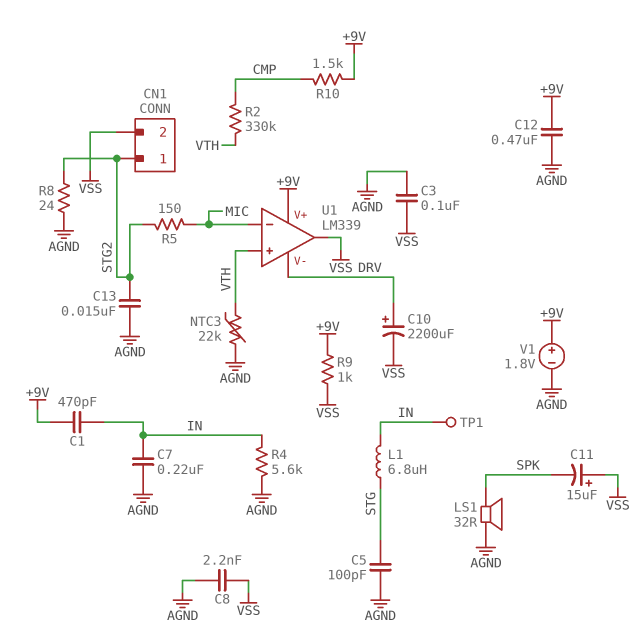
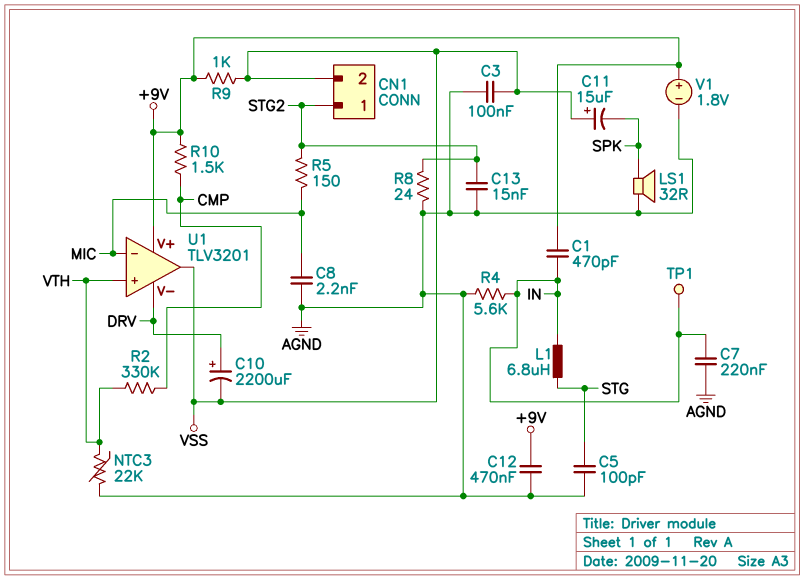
C8: 2.2nF (AGND, VSS) -> 2.2nF (AGND, MIC)
U1: LM339 -> TLV3201

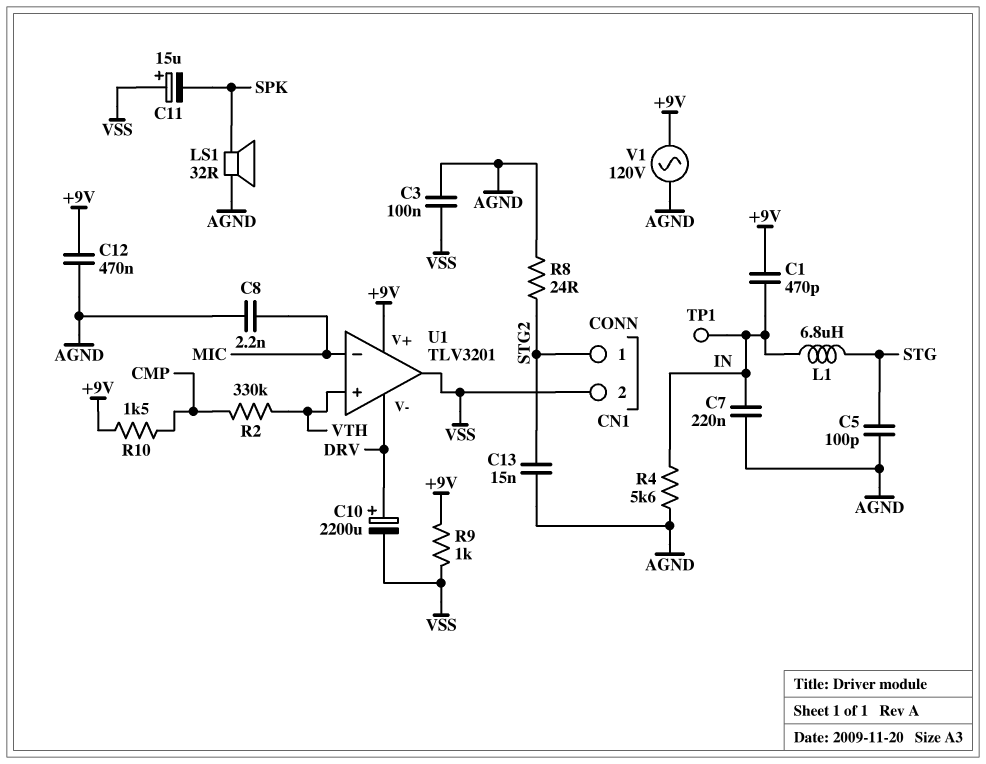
NTC3: 22k (AGND, VTH) -> none
R5: 150 (MIC, STG2) -> none
V1: 1.8V (plus +9V, minus AGND) -> AC 120V (+9V, AGND)

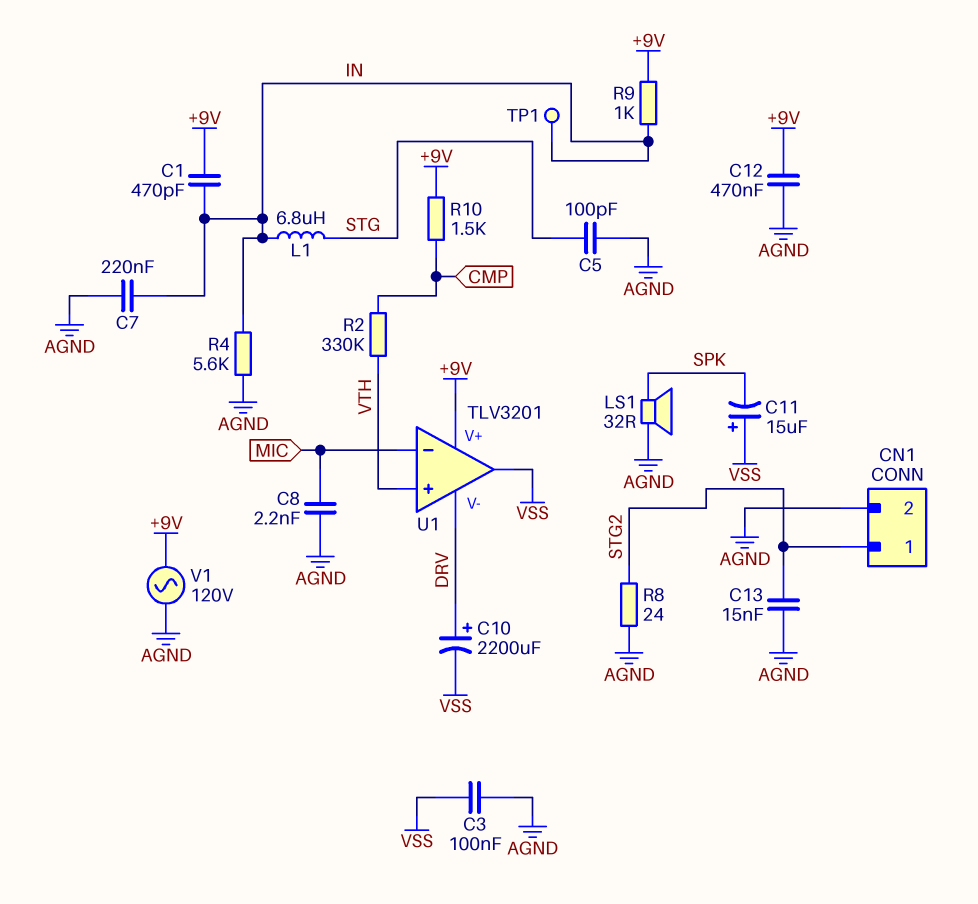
CN1 pin 2: VSS -> AGND
R9: 1k (+9V, VSS) -> 1k (+9V, IN)

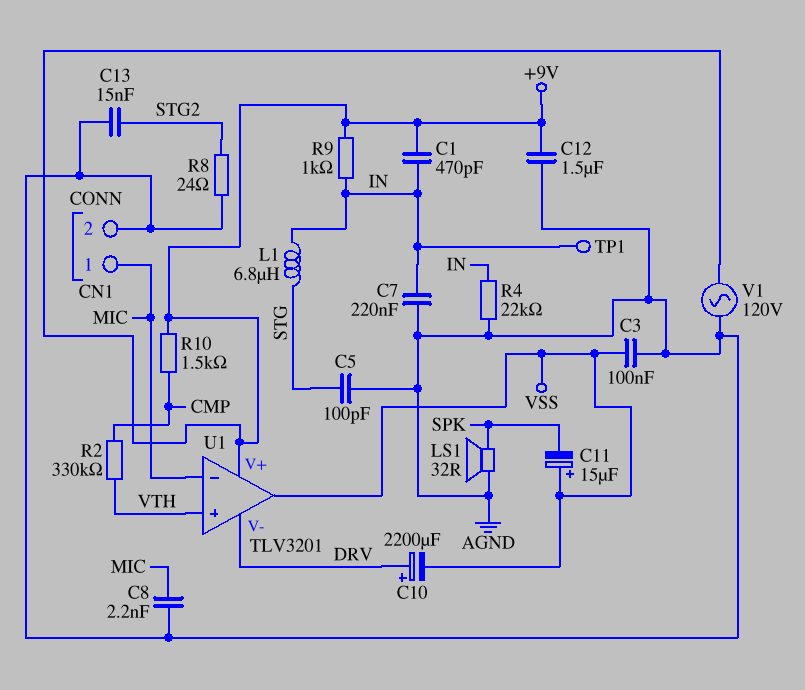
C12: 470nF (+9V, AGND) -> 1.5uF (+9V, AGND)
CN1 pin 1: STG2 -> MIC
R4: 5.6k (AGND, IN) -> 22k (AGND, IN)

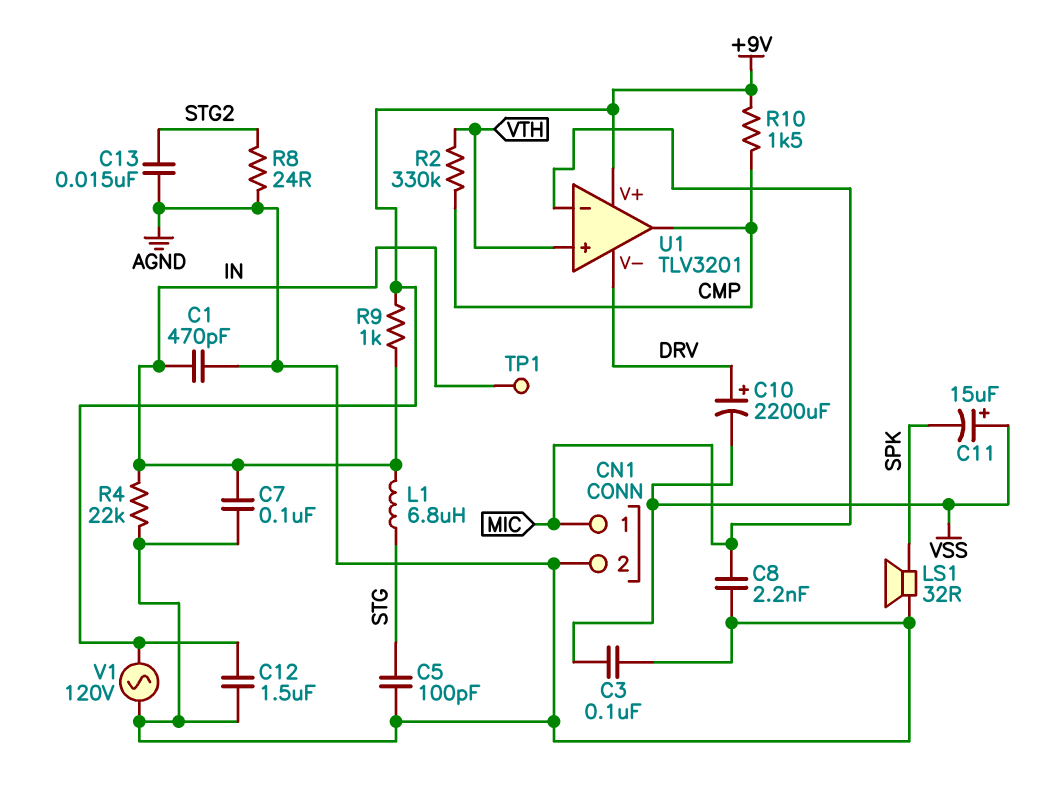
C1: 470pF (+9V, IN) -> 470pF (AGND, IN)
C7: 220nF (AGND, IN) -> 100nF (AGND, IN)
U1 pin out: VSS -> CMP

